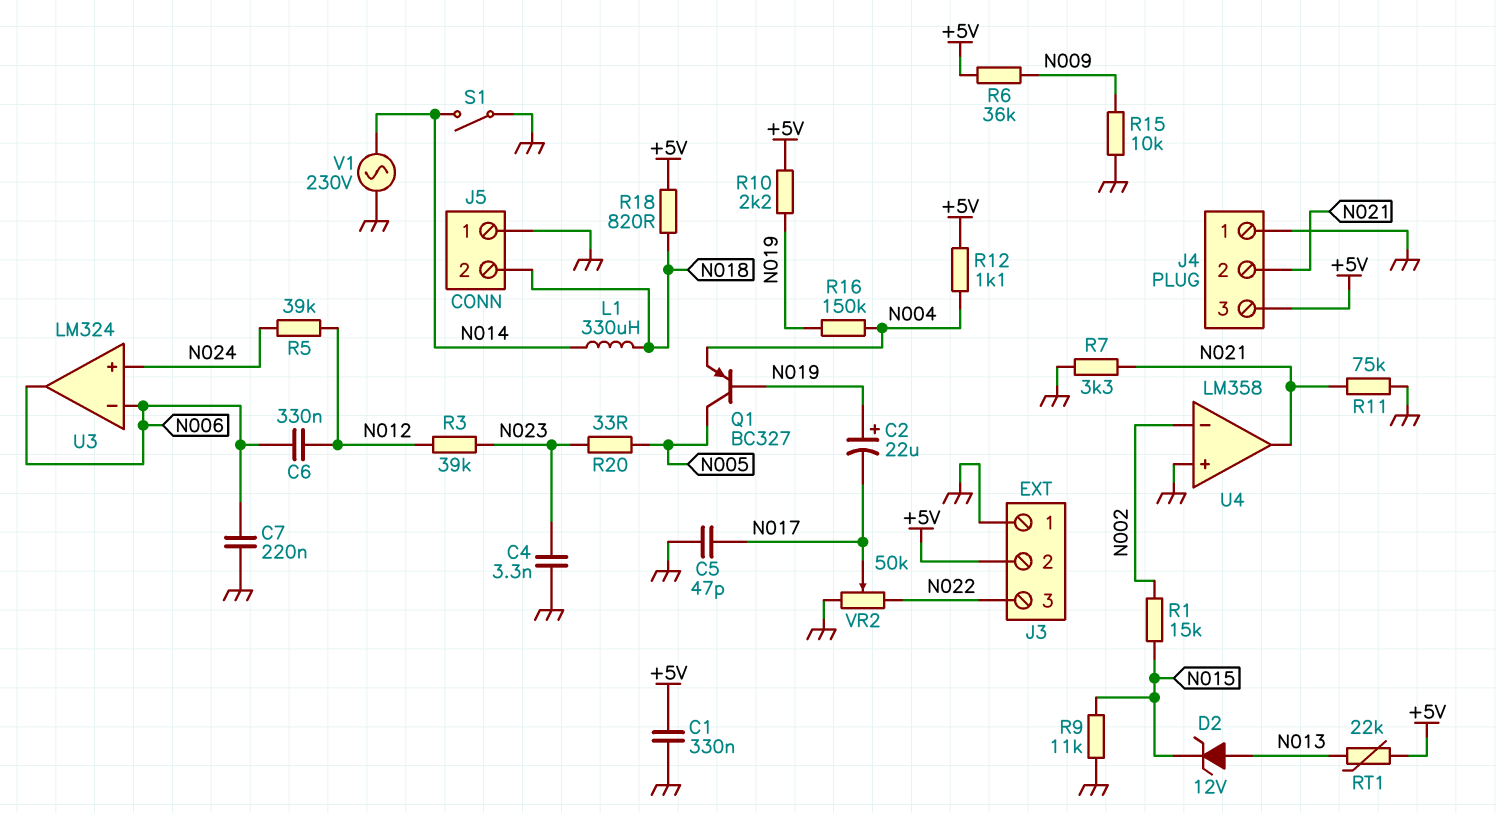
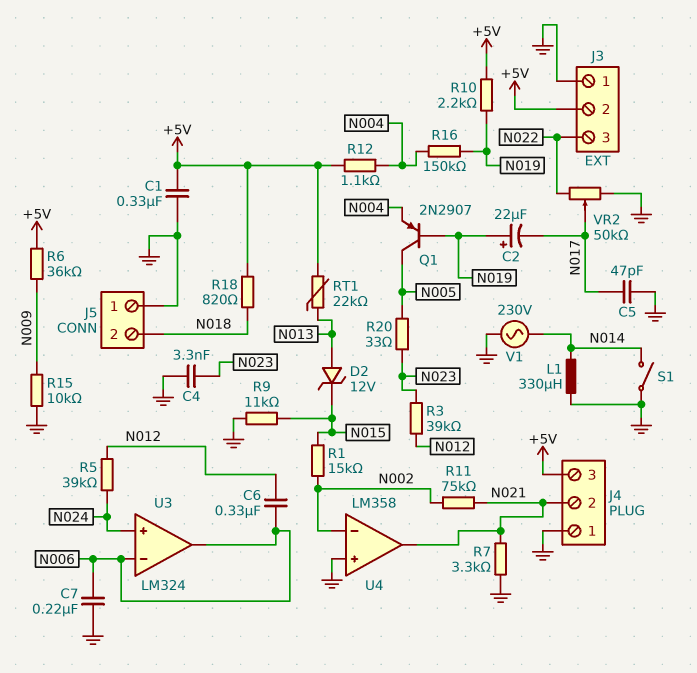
L1: 330uH (N014, N018) -> 330uH (GND, N014)
Q1: PNP BC327 (B N019, C N005, E N004) -> PNP 2N2907 (B N019, C N005, E N004)
R11: 75k (GND, N021) -> 75k (N002, N021)

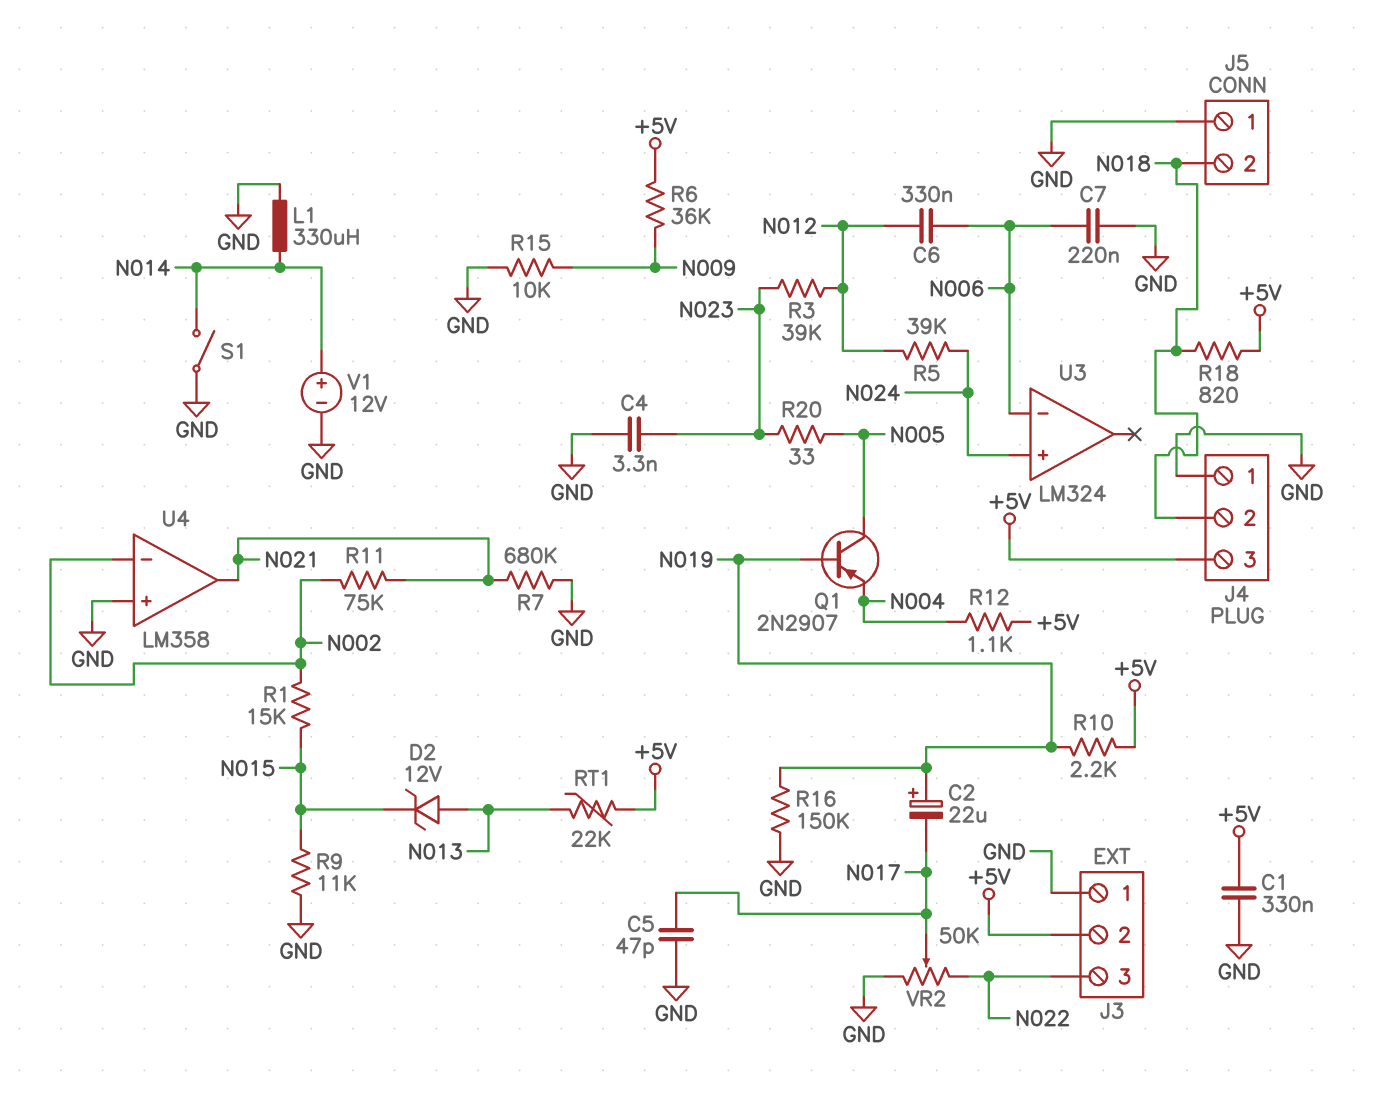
J4 pin 2: N021 -> N018
R7: 3.3k (GND, N021) -> 680k (GND, N021)
R16: 150k (N004, N019) -> 150k (GND, N019)
U3 pin out: N006 -> none
V1: AC 230V (GND, N014) -> 12V (plus N014, minus GND)

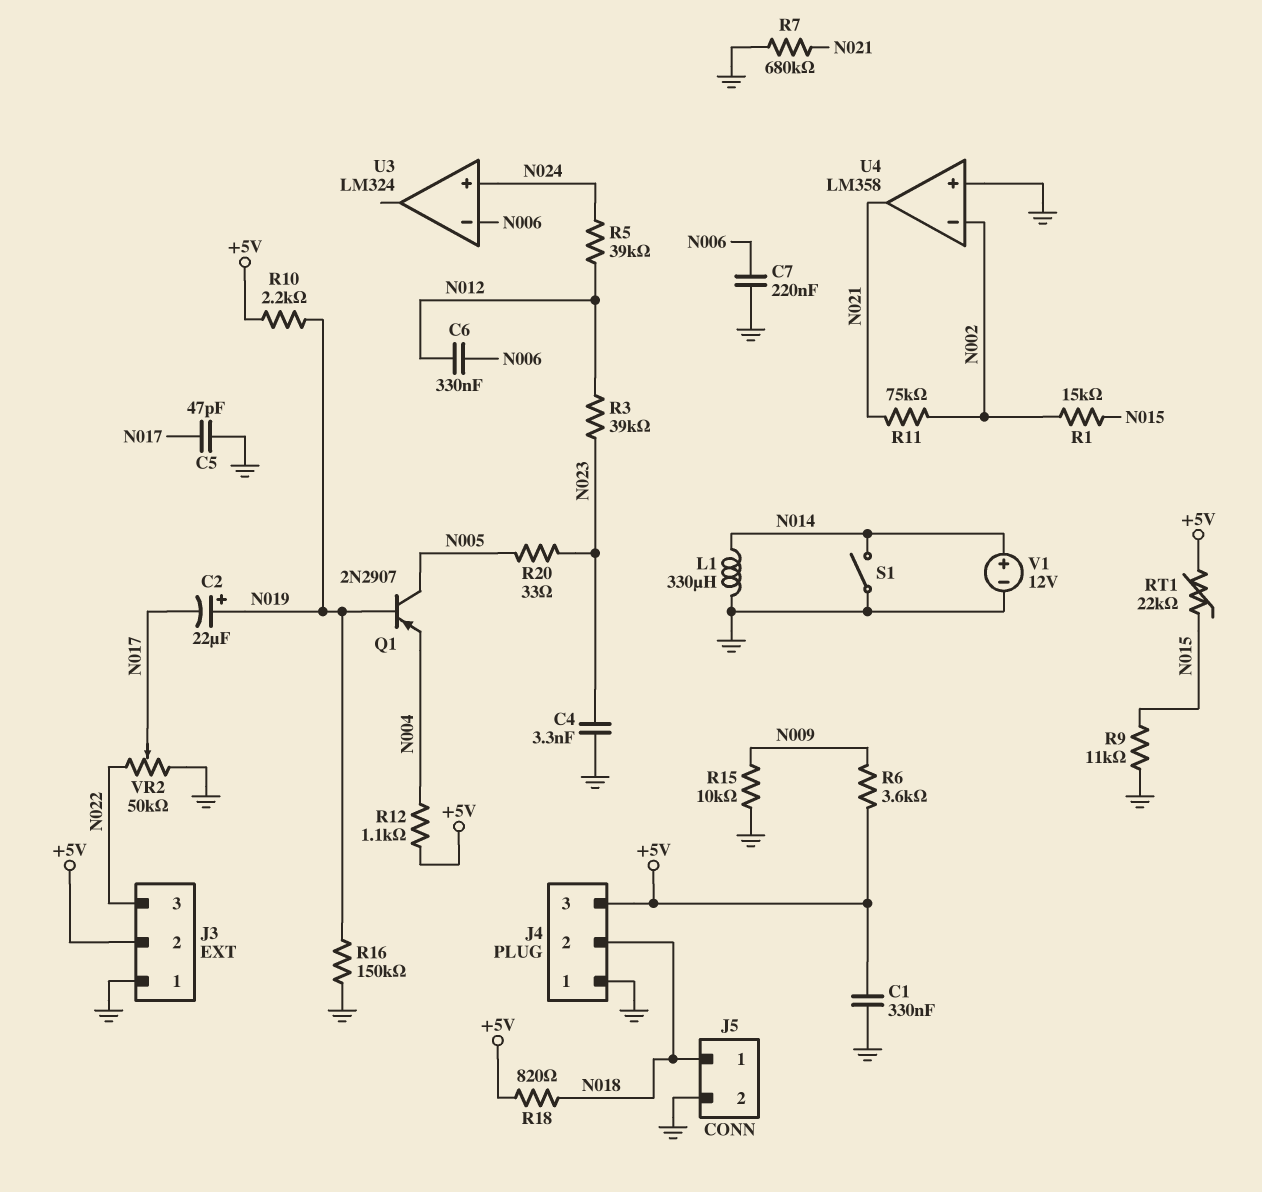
D2: zener 12V (A N013, K N015) -> none
J5 pin 1: GND -> N018
J5 pin 2: N018 -> GND
R6: 36k (+5V, N009) -> 3.6k (+5V, N009)
RT1: 22k (+5V, N013) -> 22k (+5V, N015)

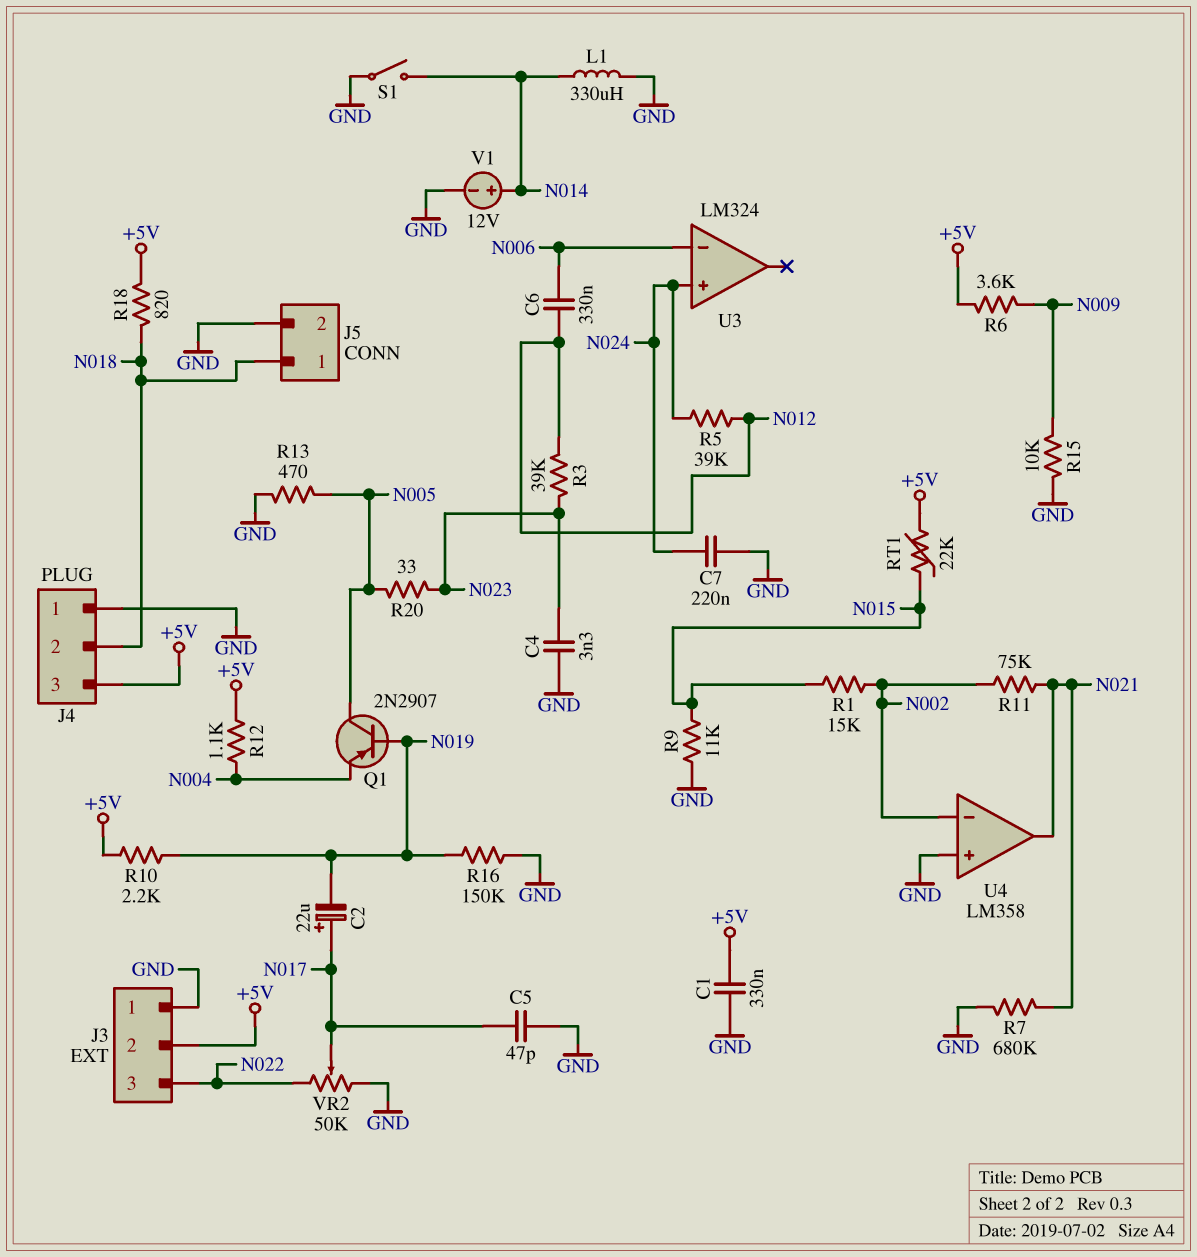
C2: 22uF (plus N019, minus N017) -> 22uF (plus N017, minus N019)
C7: 220nF (GND, N006) -> 220nF (GND, N024)
R13: none -> 470 (GND, N005)

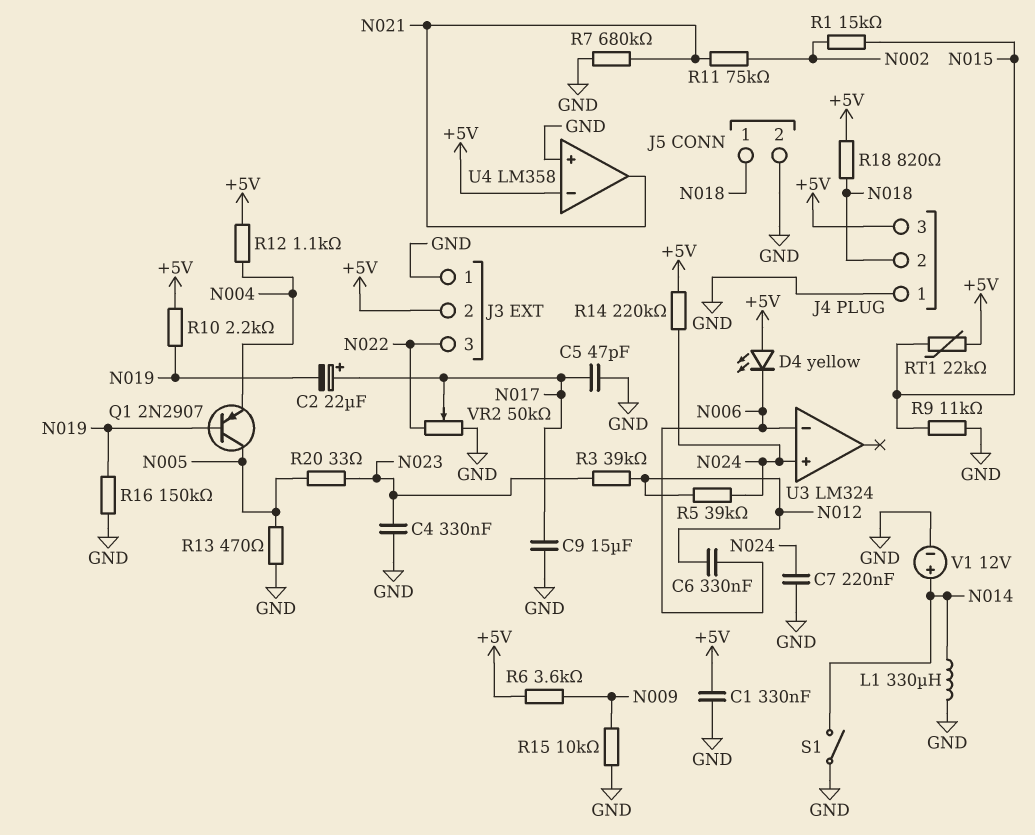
C4: 3.3nF (GND, N023) -> 330nF (GND, N023)
C9: none -> 15uF (GND, N017)
D4: none -> LED yellow (A +5V, K N006)
R14: none -> 220k (+5V, N024)
U4 pin in-: N002 -> +5V

